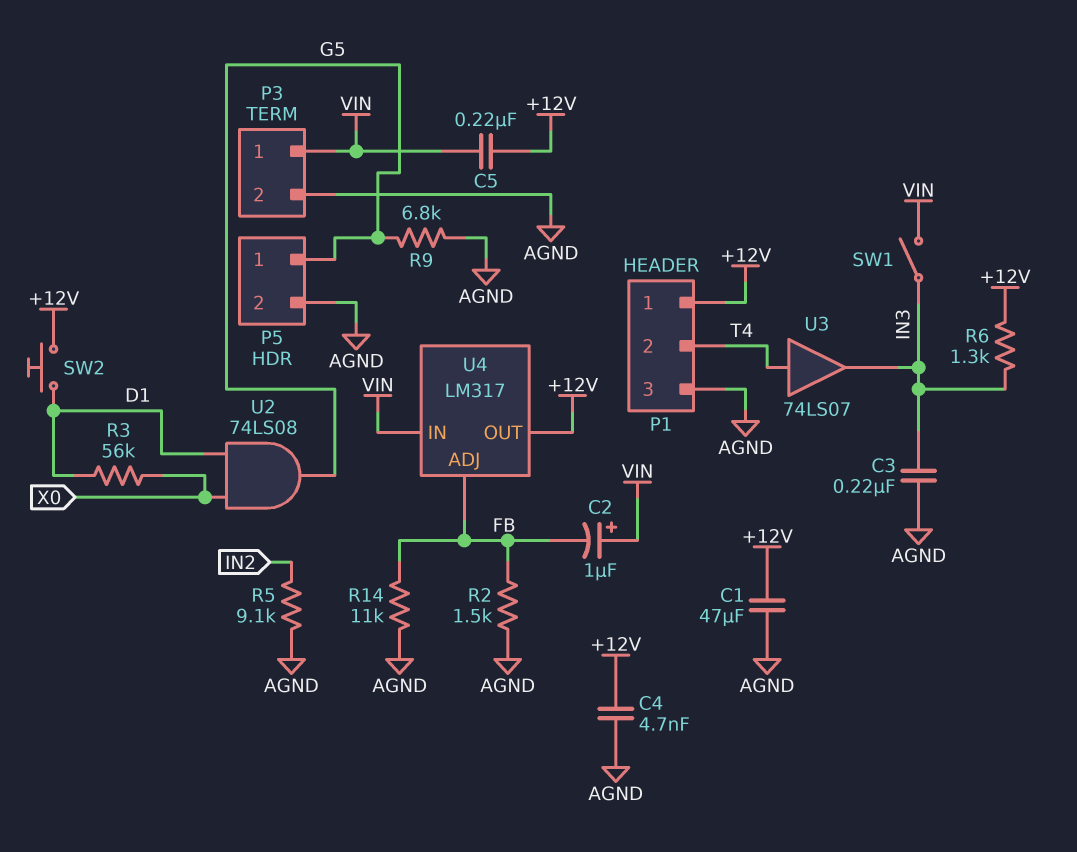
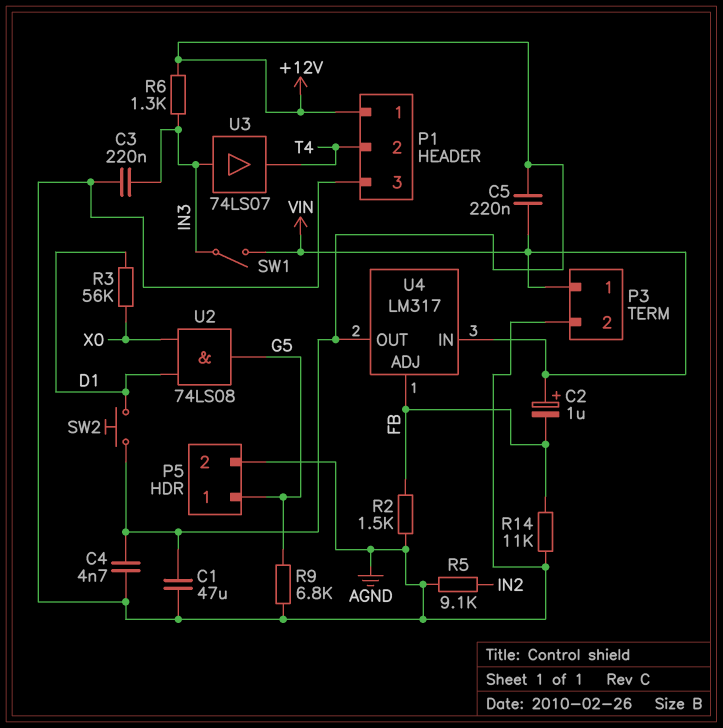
U3: buffer 74LS07 (in T4, out IN3) -> buffer 74LS07 (in IN3, out T4)

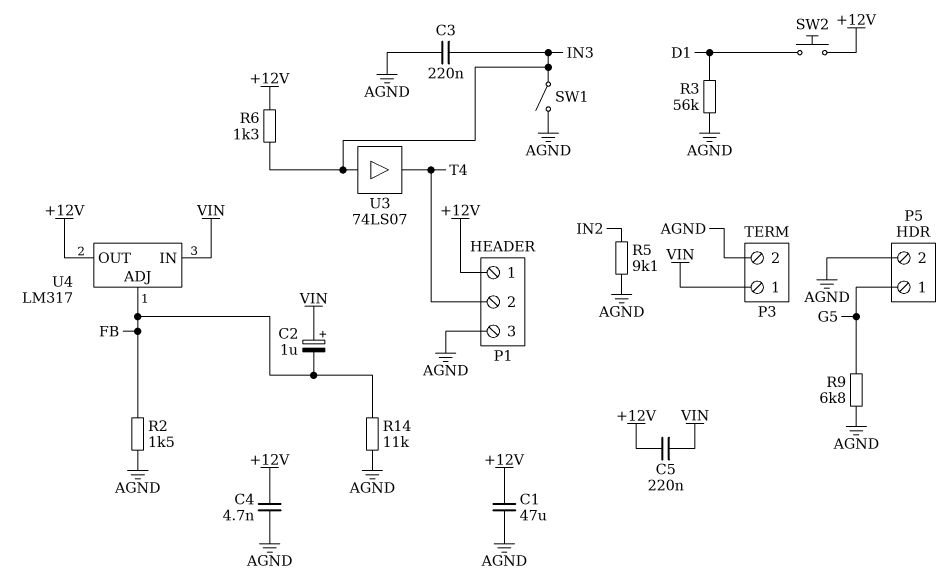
R3: 56k (D1, X0) -> 56k (AGND, D1)
SW1: switch (IN3, VIN) -> switch (AGND, IN3)
U2: AND 74LS08 (in D1, in X0, out G5) -> none

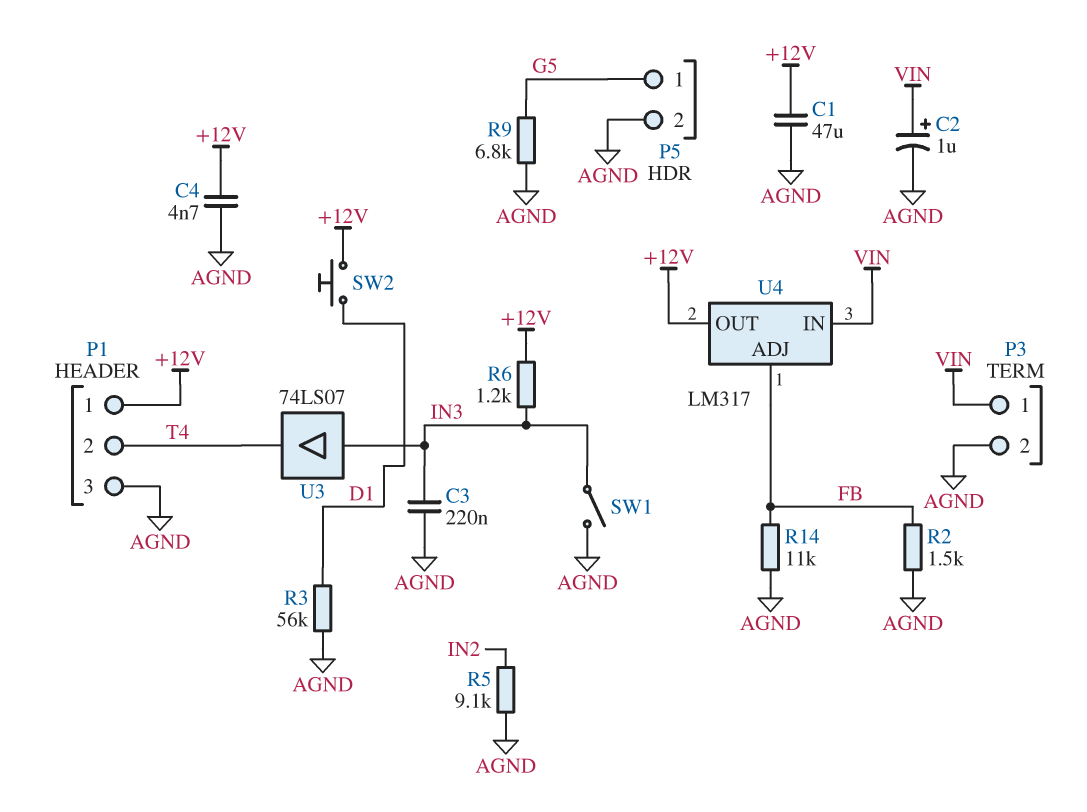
C2: 1uF (plus VIN, minus FB) -> 1uF (plus VIN, minus AGND)
C5: 220nF (+12V, VIN) -> none
R6: 1.3k (+12V, IN3) -> 1.2k (+12V, IN3)

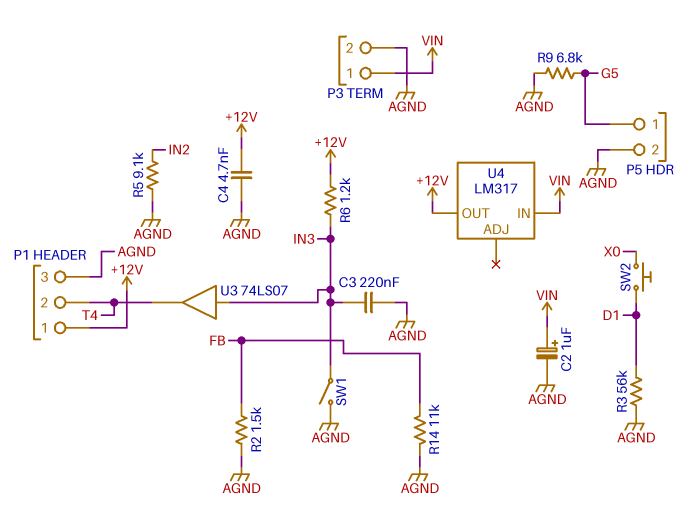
C1: 47uF (+12V, AGND) -> none
SW2: button (+12V, D1) -> button (D1, X0)
U4 pin ADJ: FB -> none

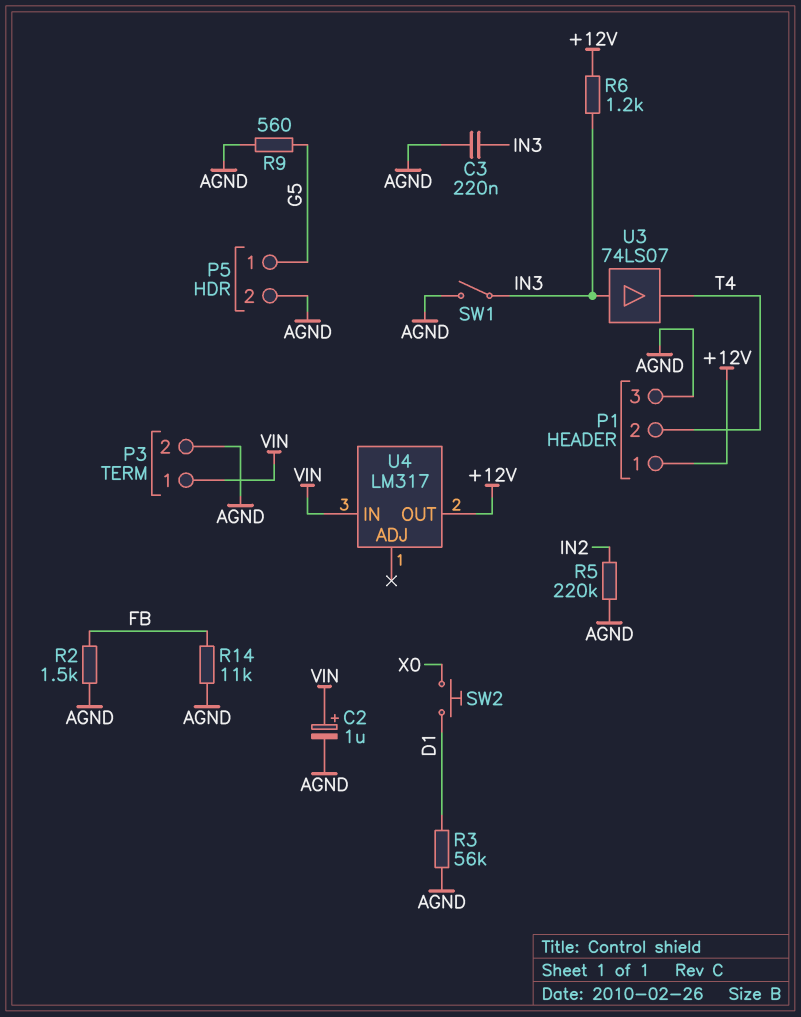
C4: 4.7nF (+12V, AGND) -> none
R5: 9.1k (AGND, IN2) -> 220k (AGND, IN2)
R9: 6.8k (AGND, G5) -> 560 (AGND, G5)

